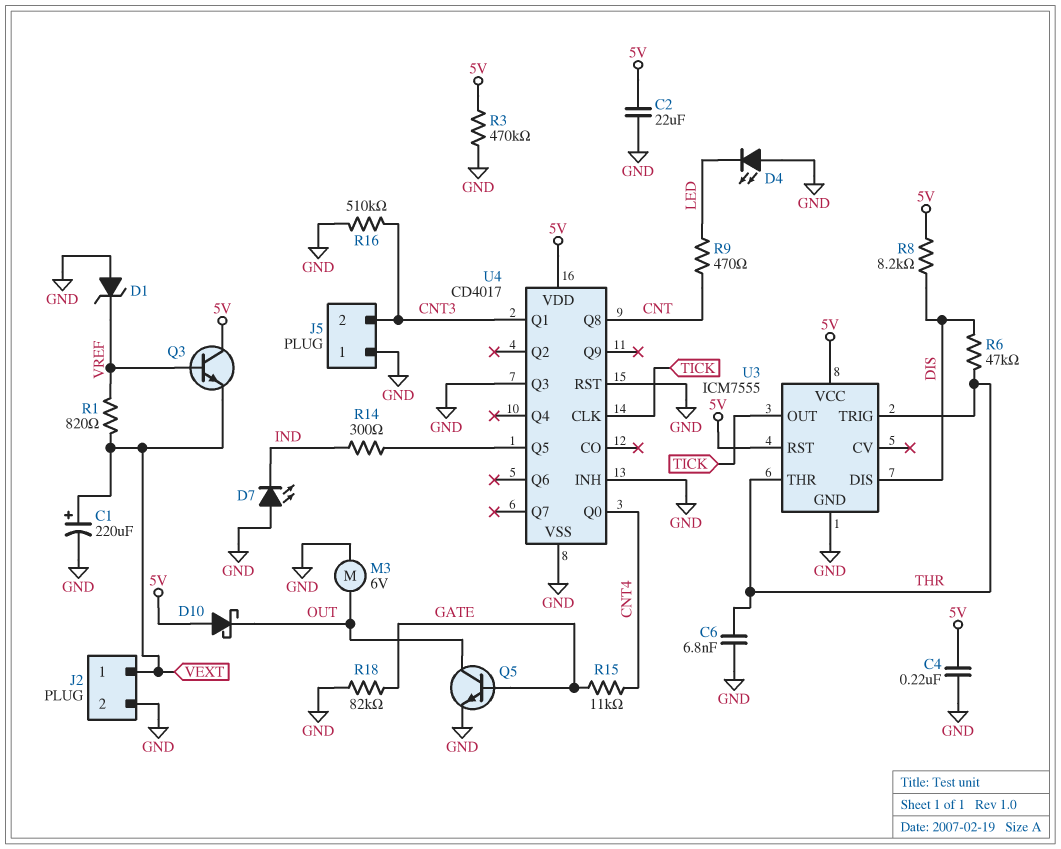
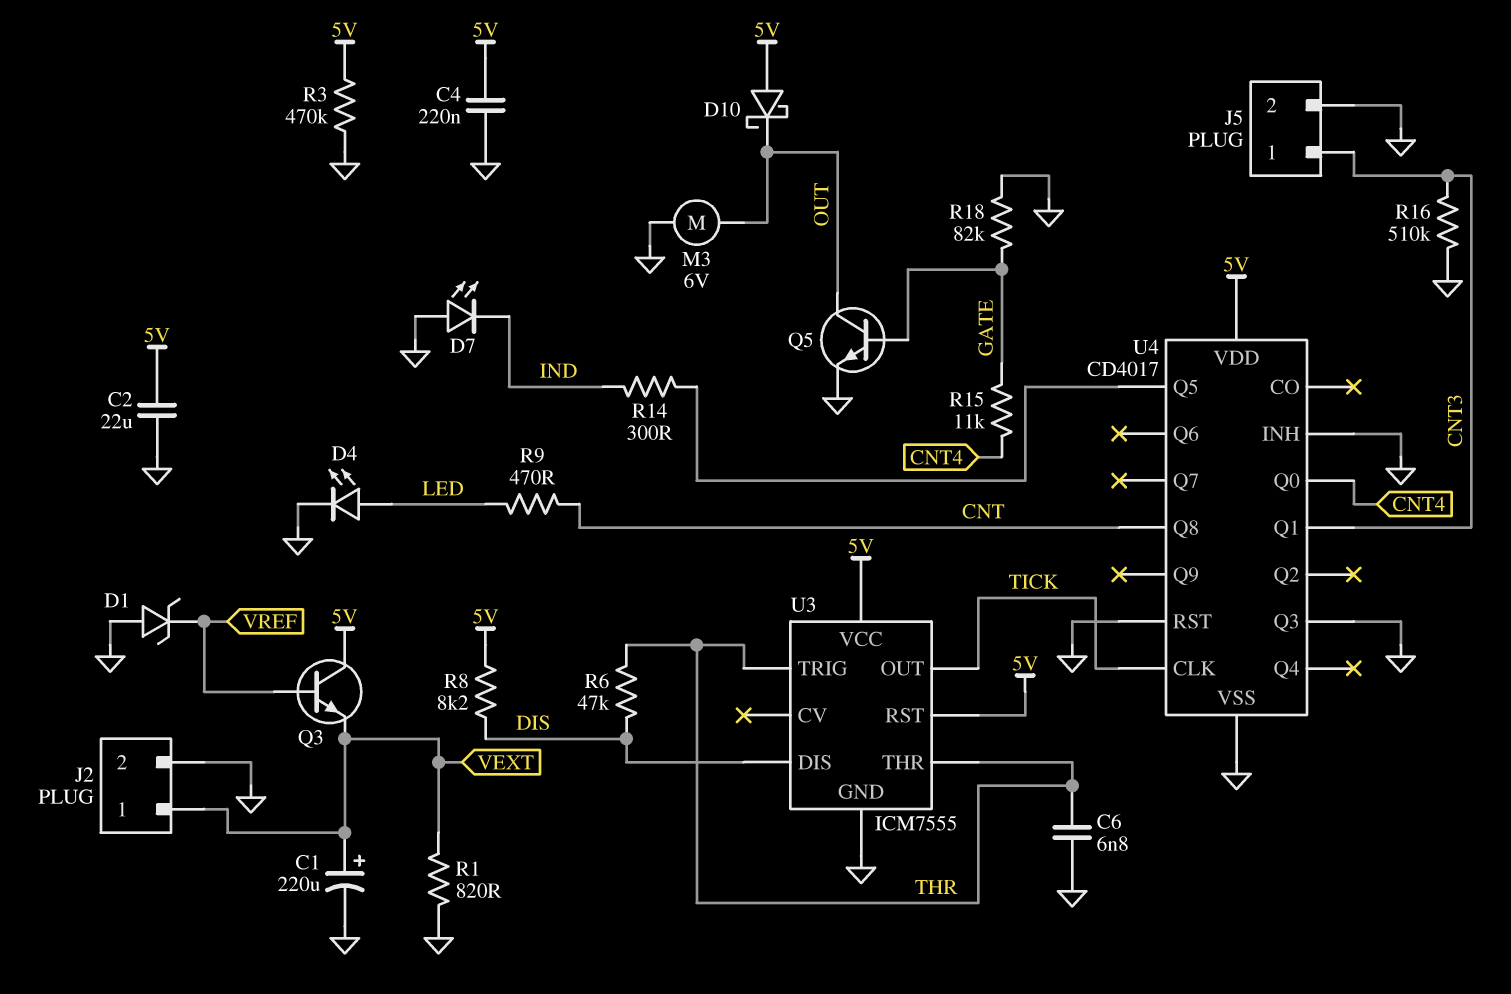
D4: LED (A GND, K LED) -> LED (A LED, K GND)
J5 pin 1: GND -> CNT3
J5 pin 2: CNT3 -> GND
R1: 820 (VEXT, VREF) -> 820 (GND, VEXT)

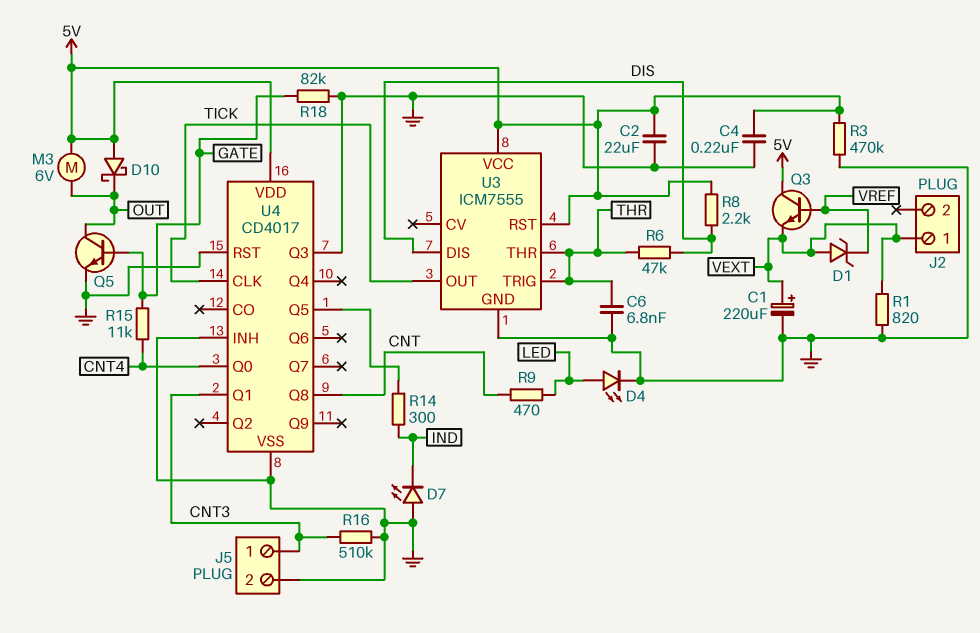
D1: zener (A GND, K VREF) -> zener (A VEXT, K VREF)
J2 pin 2: GND -> none
M3: motor 6V (GND, OUT) -> motor 6V (5V, OUT)
R8: 8.2k (5V, DIS) -> 2.2k (5V, DIS)

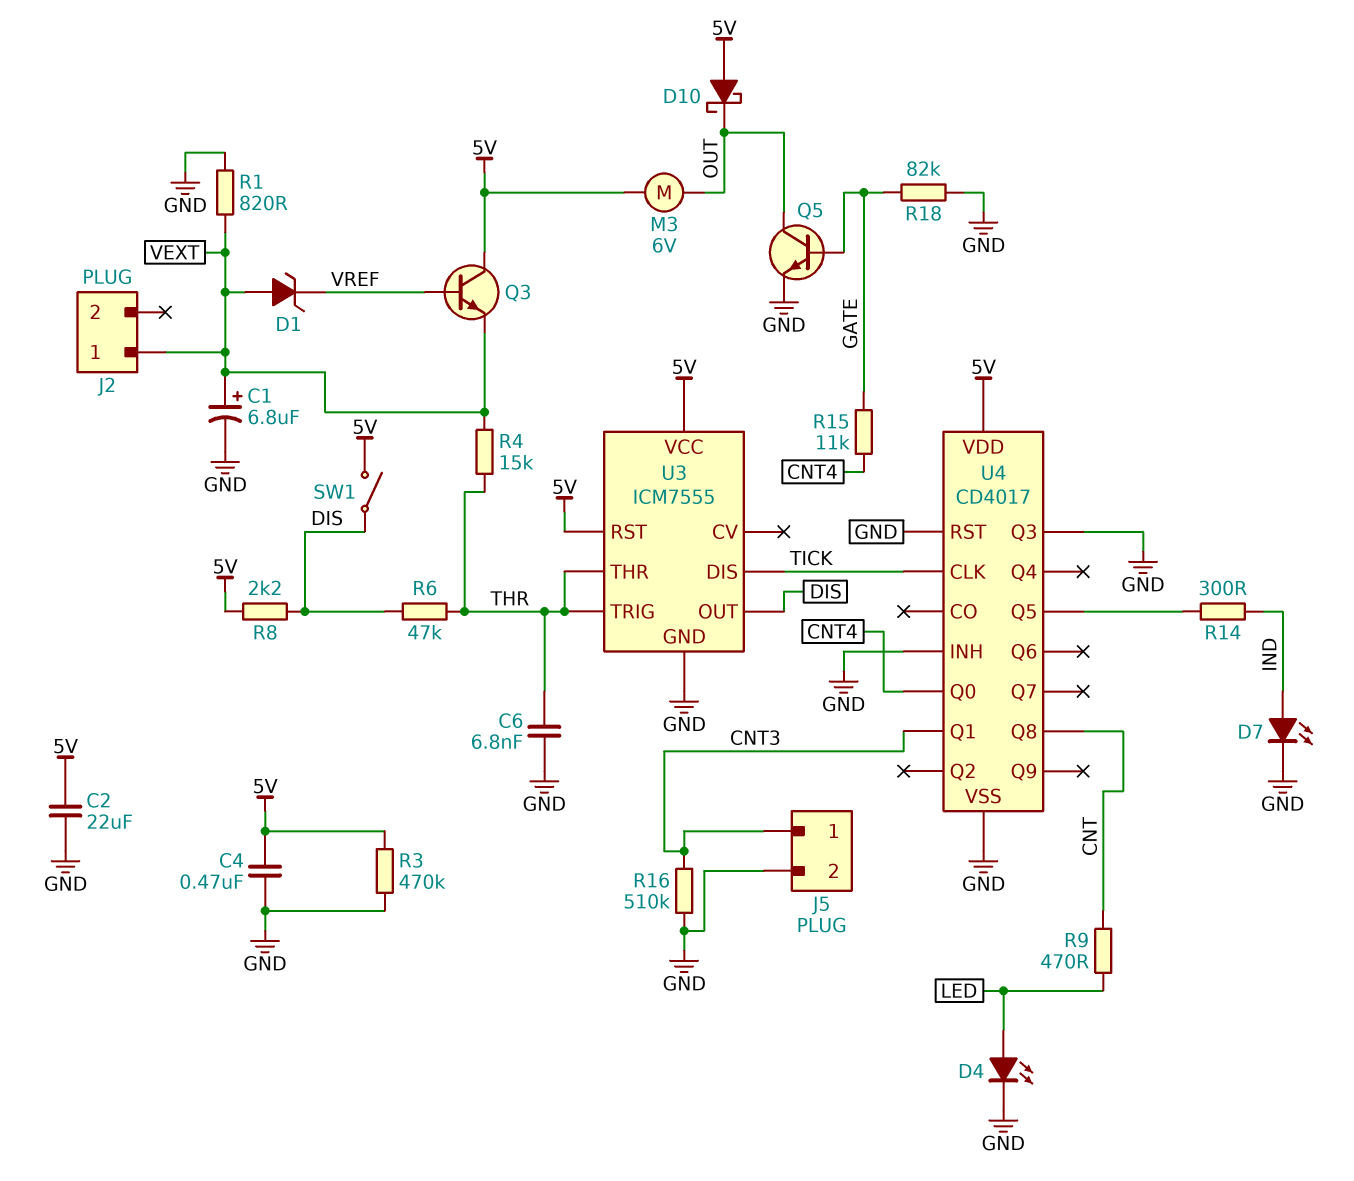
C1: 220uF (plus VEXT, minus GND) -> 6.8uF (plus VEXT, minus GND)
C4: 220nF (5V, GND) -> 470nF (5V, GND)
D7: LED (A GND, K IND) -> LED (A IND, K GND)
R4: none -> 15k (THR, VEXT)
SW1: none -> switch (5V, DIS)
U3 pin DIS: DIS -> TICK
U3 pin OUT: TICK -> DIS

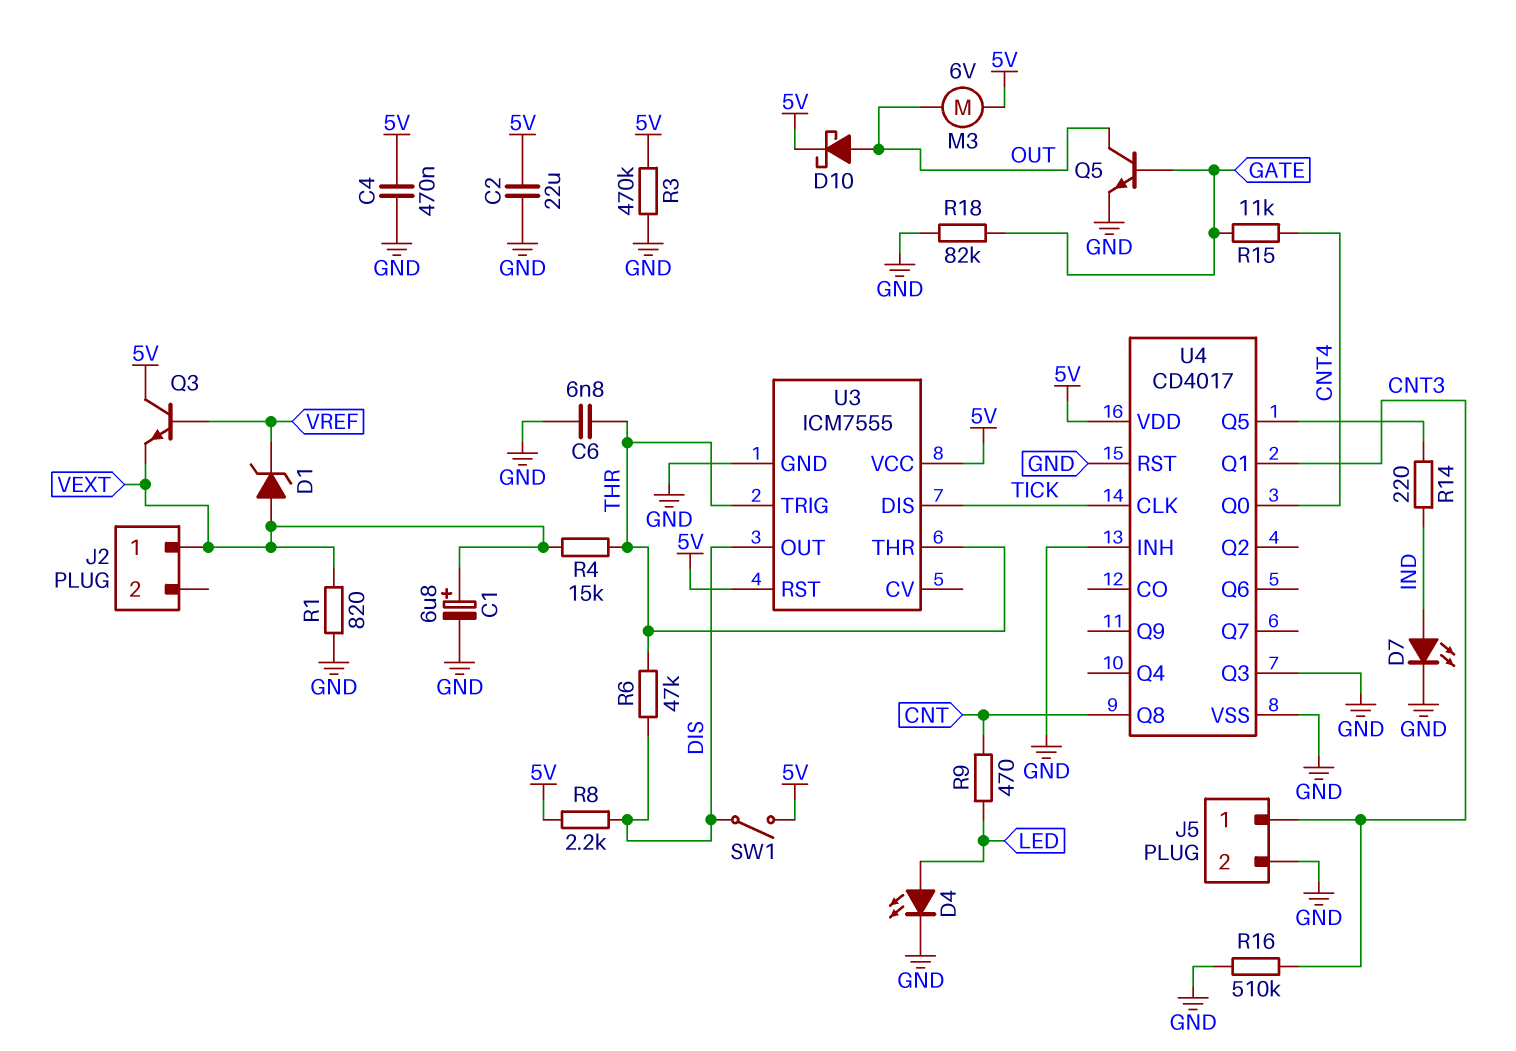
D10: schottky (A 5V, K OUT) -> schottky (A OUT, K 5V)
R14: 300 (IND, U4/Q5) -> 220 (IND, U4/Q5)

